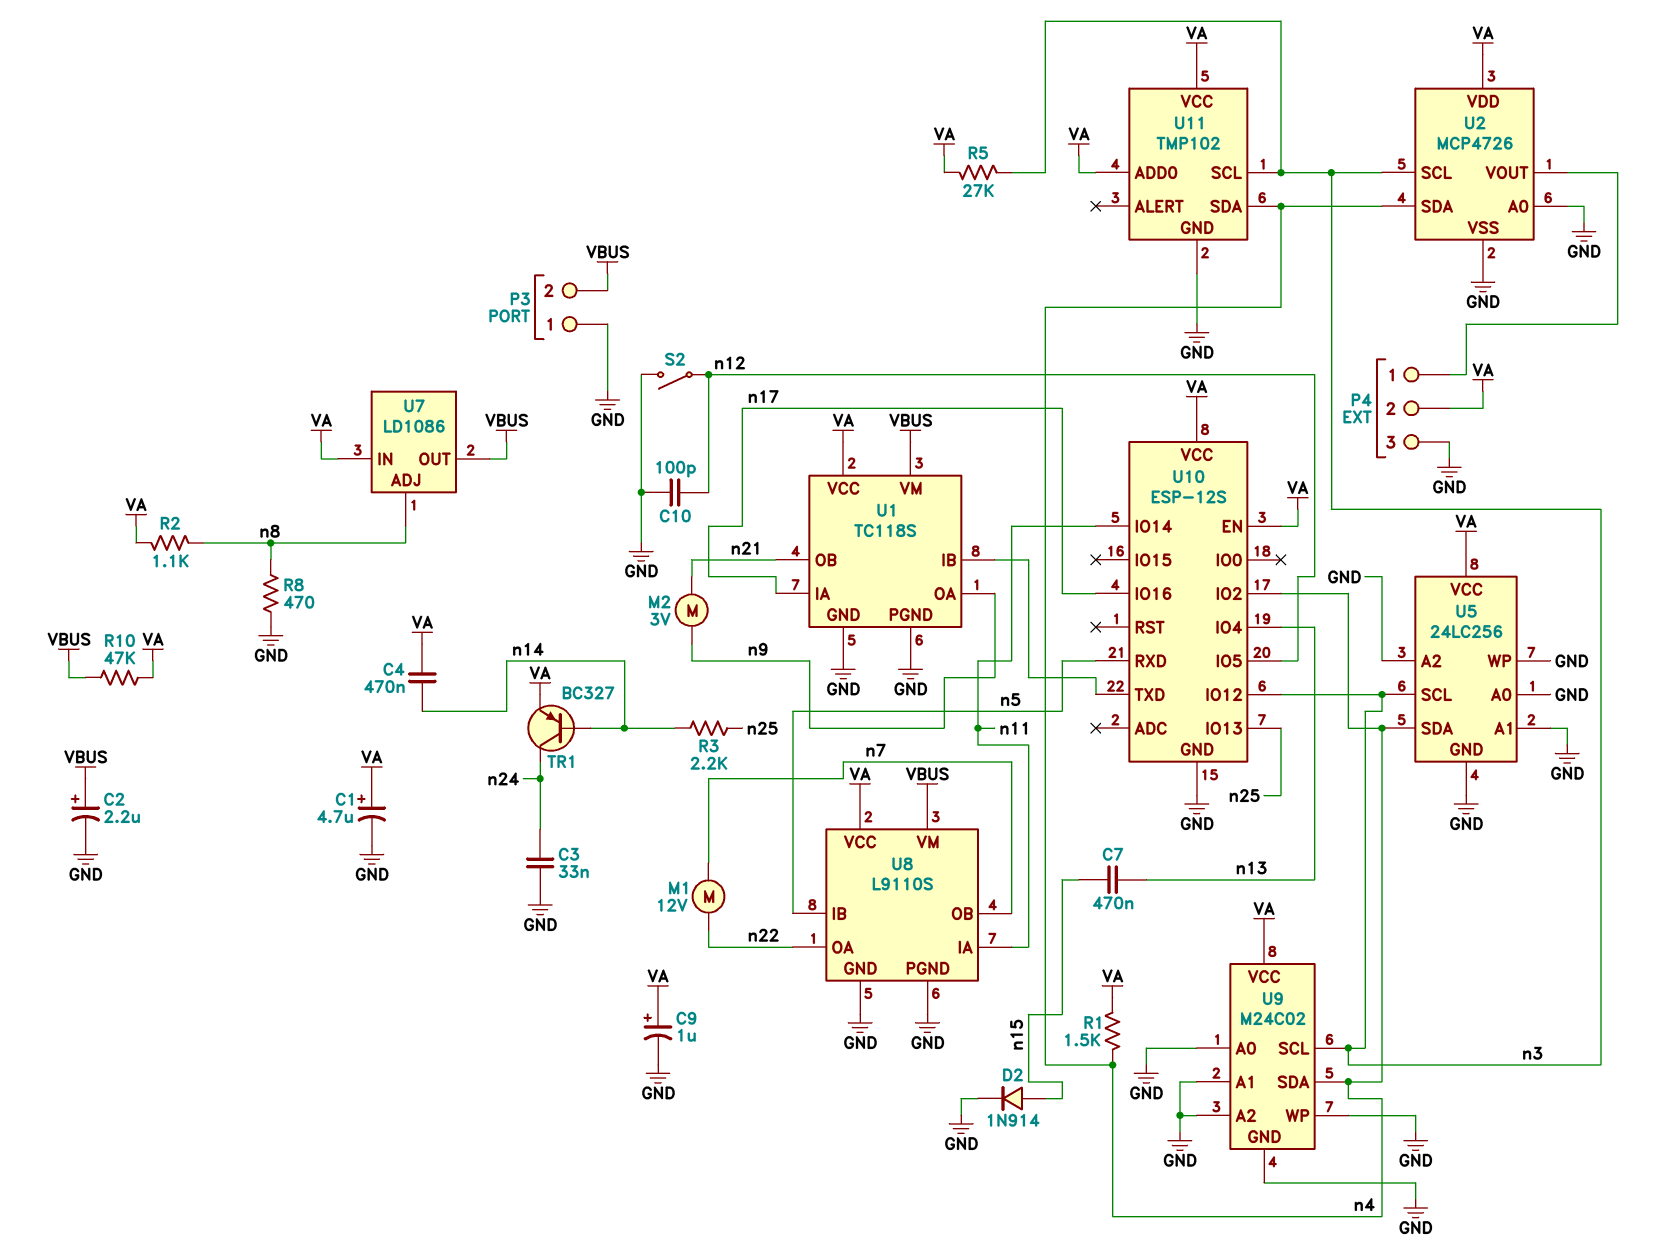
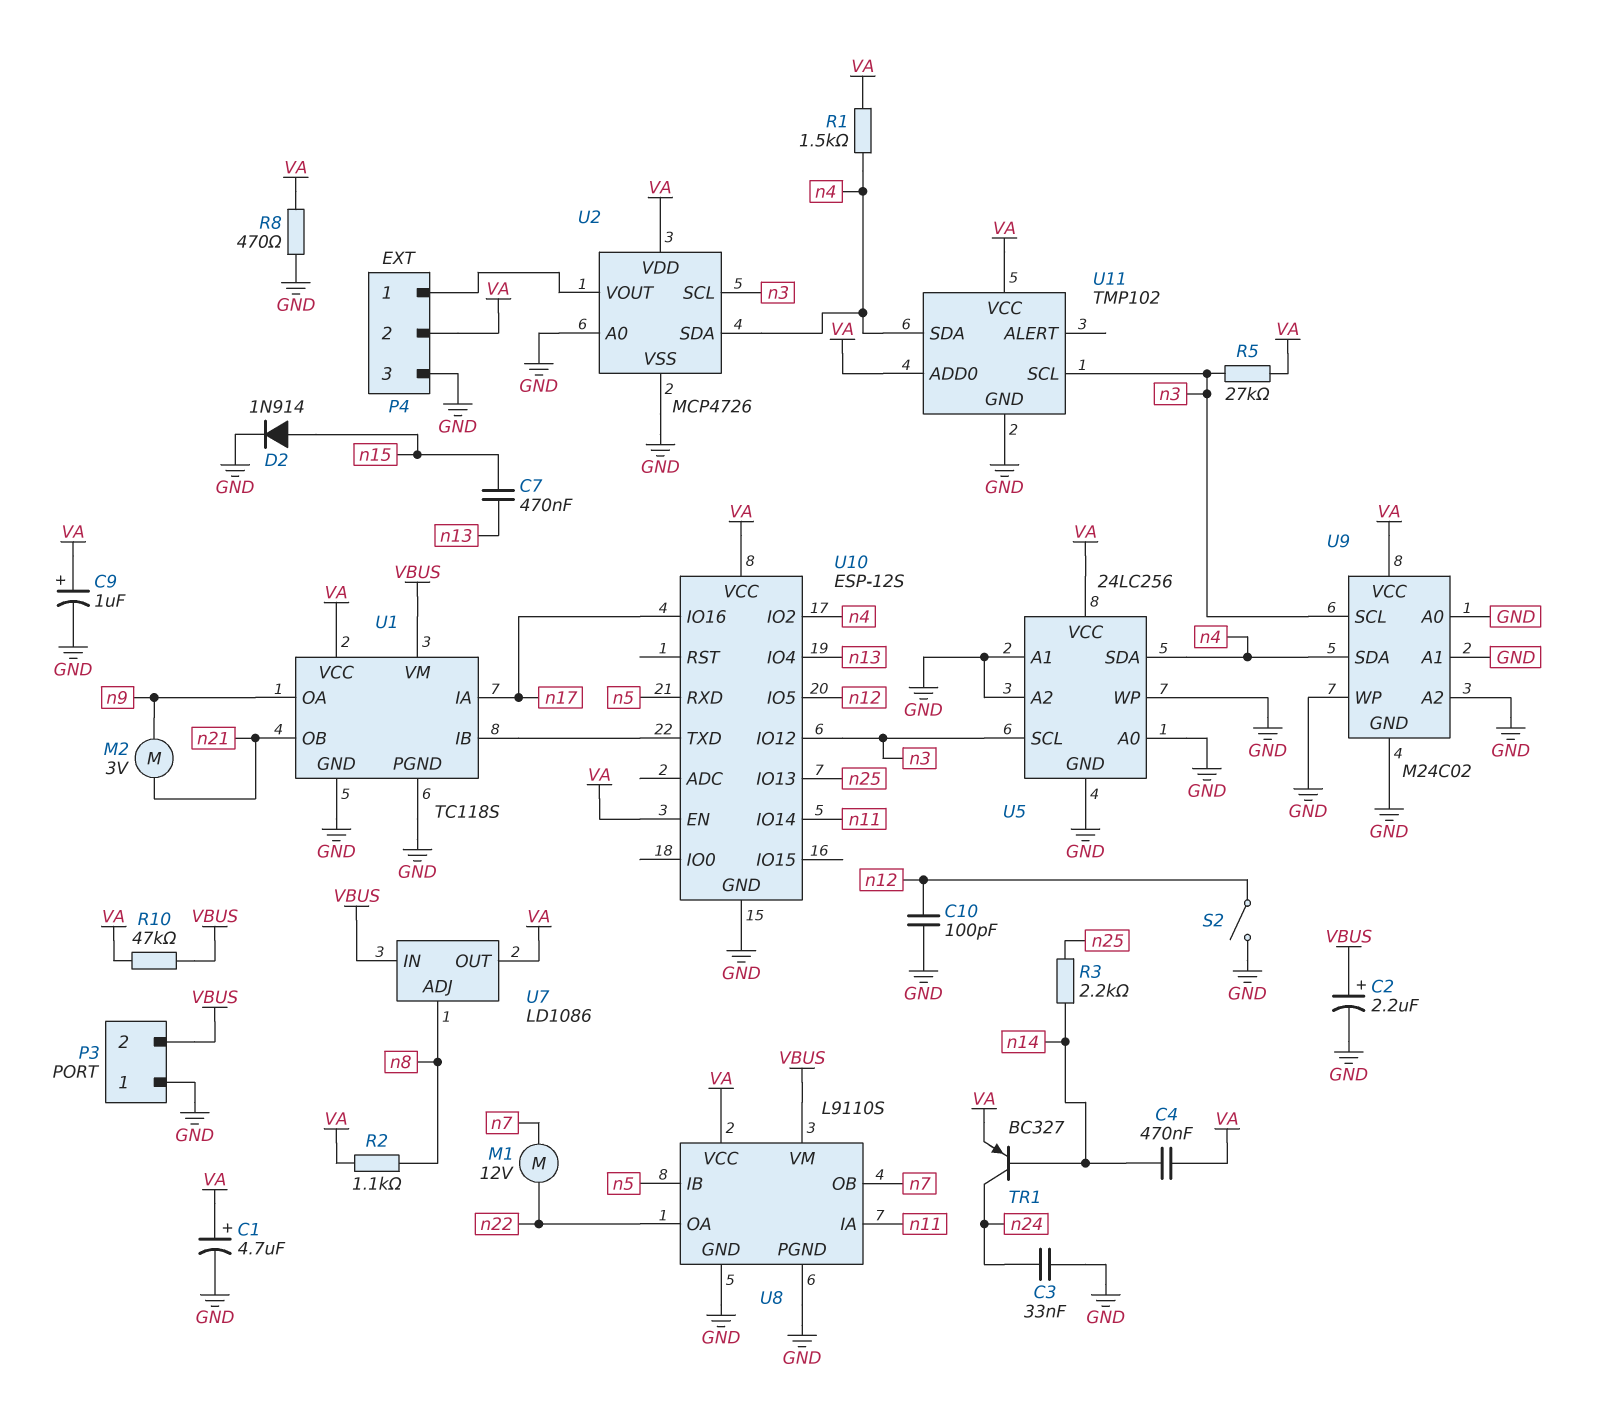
R8: 470 (GND, n8) -> 470 (GND, VA)
U7 pin IN: VA -> VBUS
U7 pin OUT: VBUS -> VA

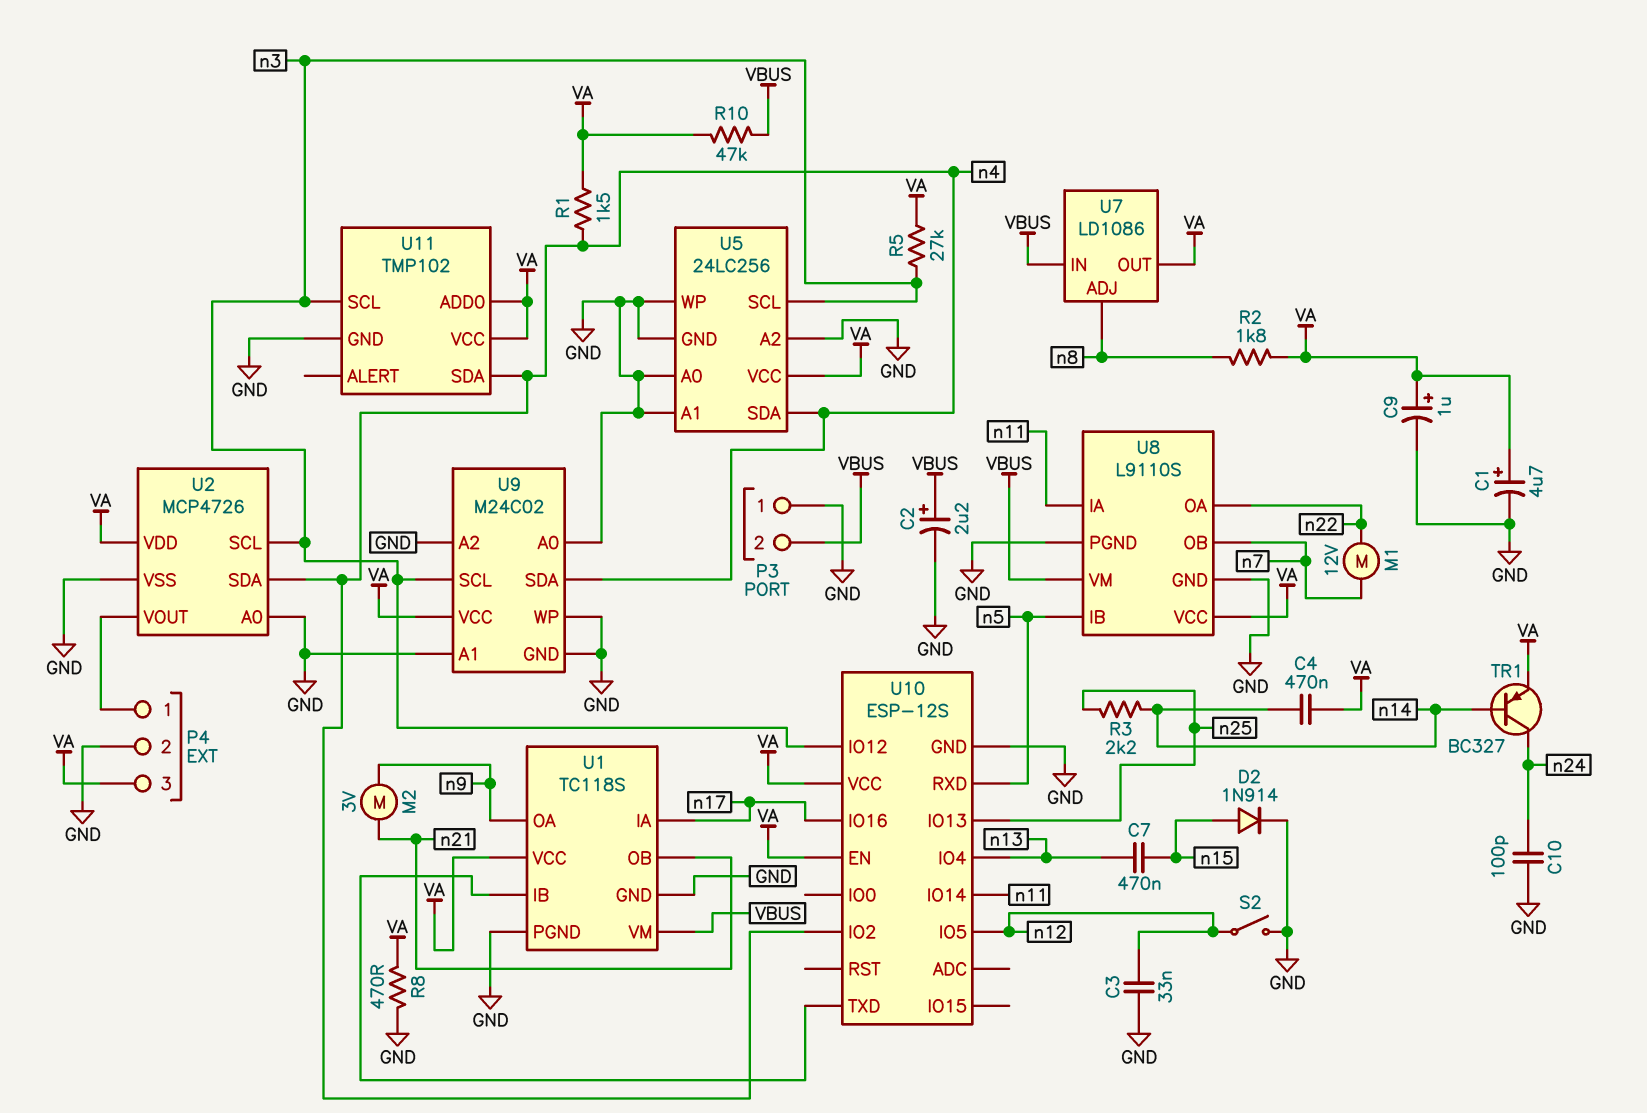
C3: 33nF (GND, n24) -> 33nF (GND, n12)
C10: 100pF (GND, n12) -> 100pF (GND, n24)
P4 pin 2: VA -> GND
P4 pin 3: GND -> VA
R2: 1.1k (VA, n8) -> 1.8k (VA, n8)

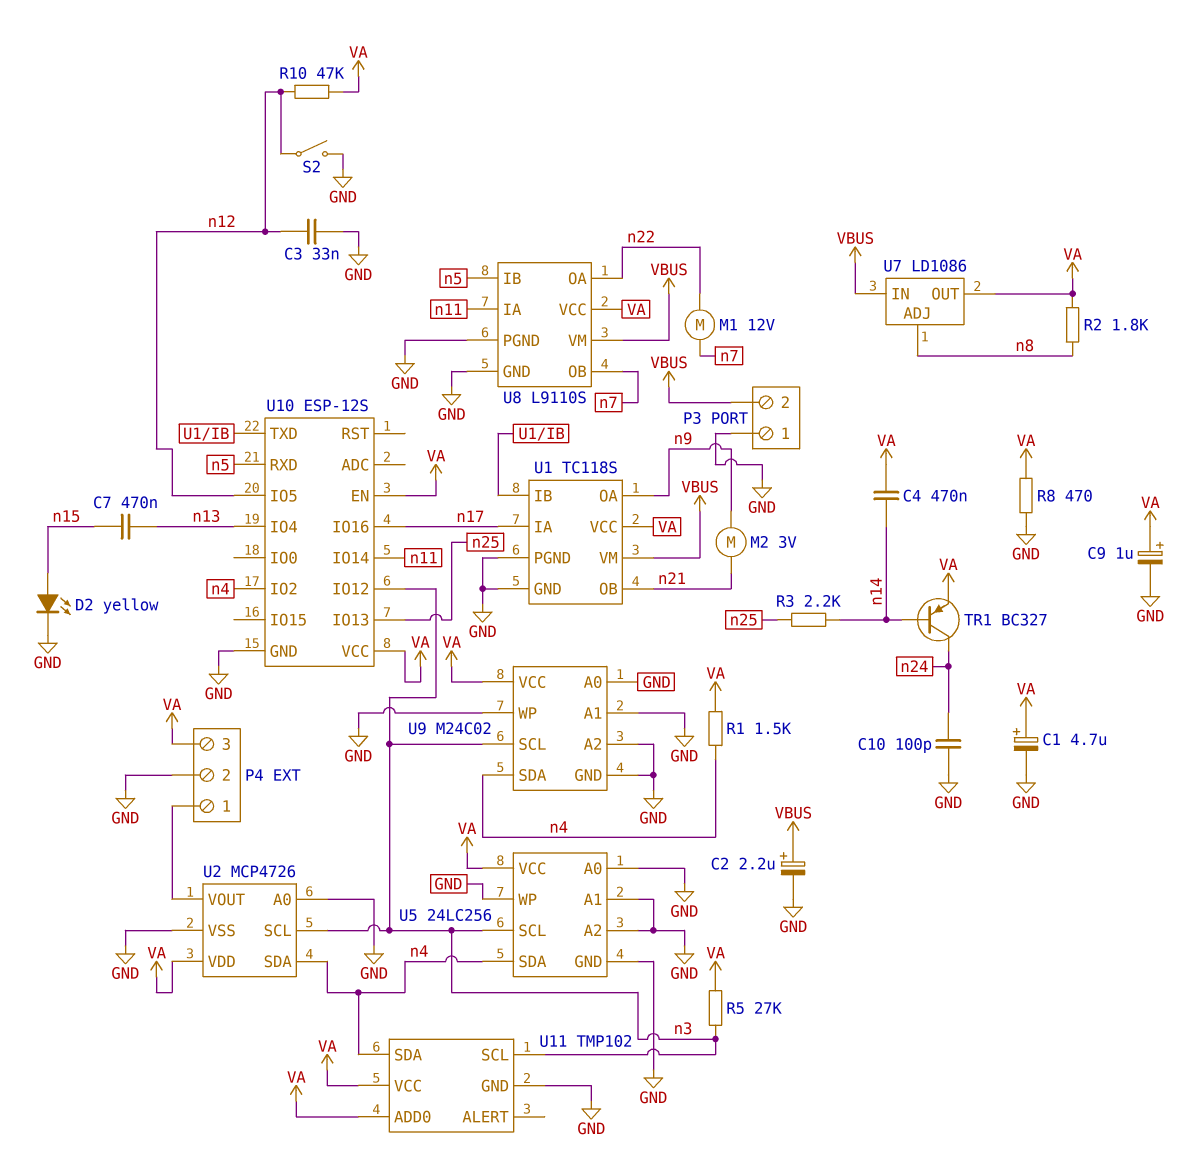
D2: diode 1N914 (A n15, K GND) -> LED yellow (A n15, K GND)
R10: 47k (VA, VBUS) -> 47k (VA, n12)

